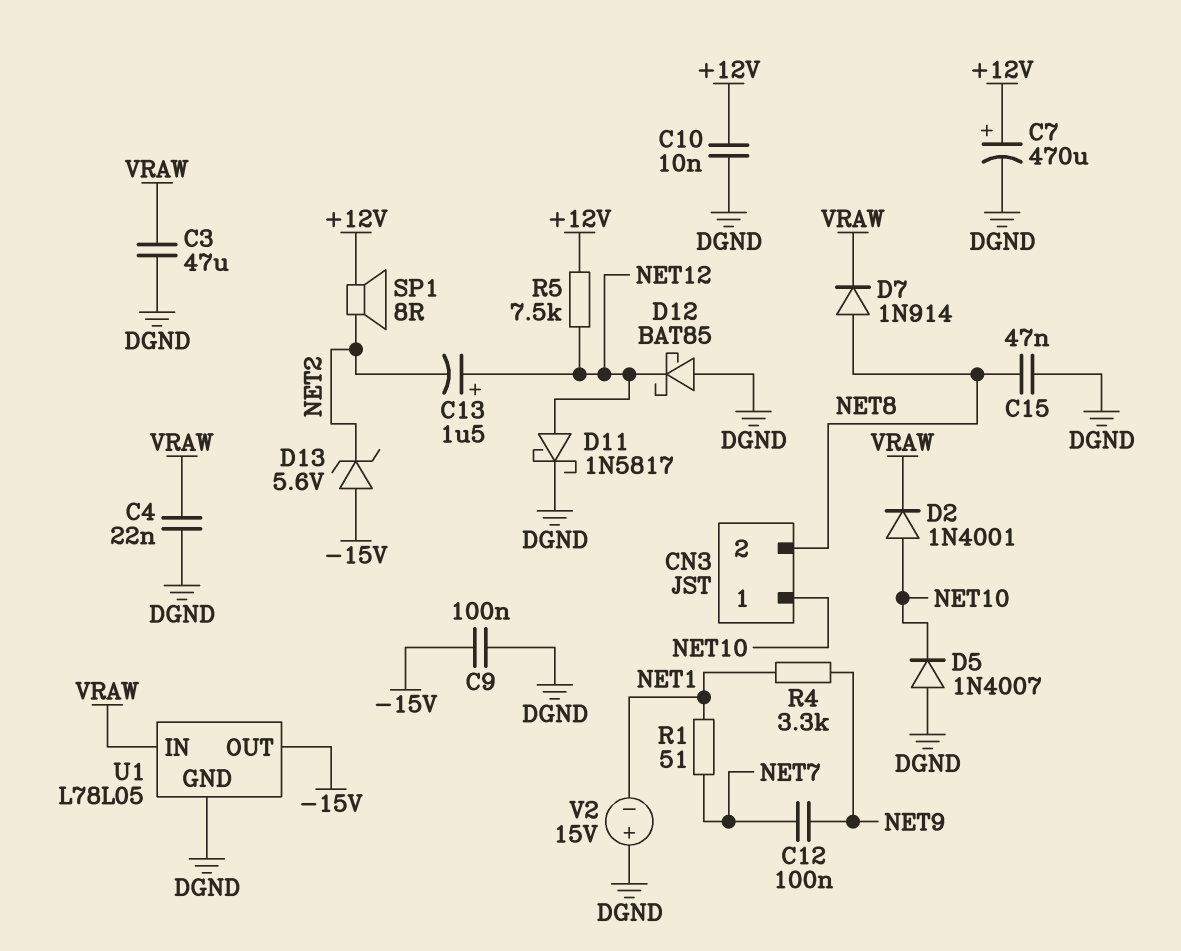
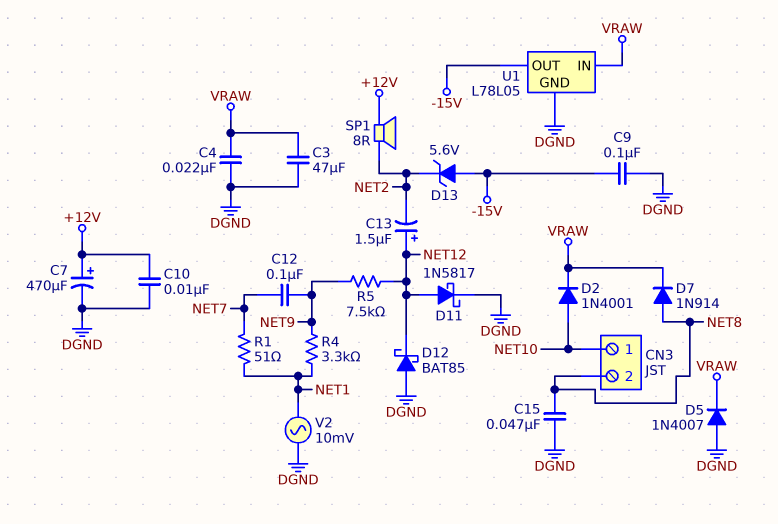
D5: diode 1N4007 (A DGND, K NET10) -> diode 1N4007 (A DGND, K VRAW)
R5: 7.5k (+12V, NET12) -> 7.5k (NET9, NET12)
V2: 15V (plus DGND, minus NET1) -> AC 10mV (DGND, NET1)

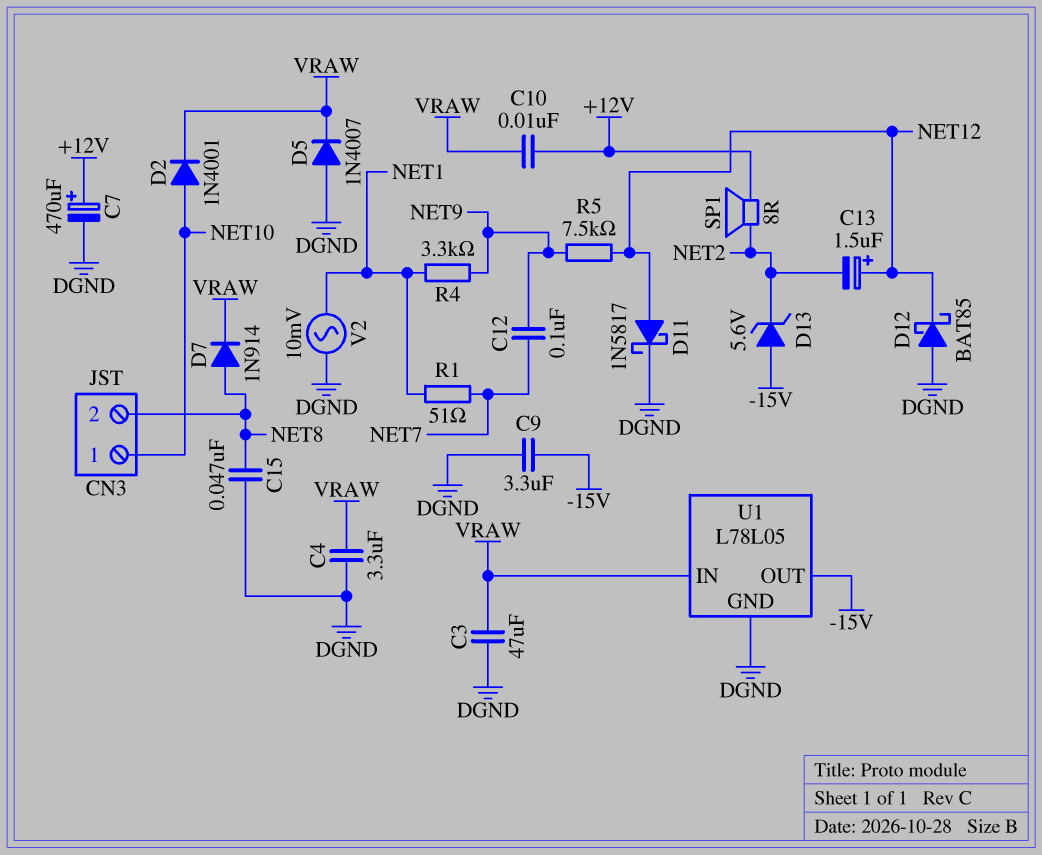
C4: 22nF (DGND, VRAW) -> 3.3uF (DGND, VRAW)
C9: 100nF (-15V, DGND) -> 3.3uF (-15V, DGND)
C10: 10nF (+12V, DGND) -> 10nF (+12V, VRAW)

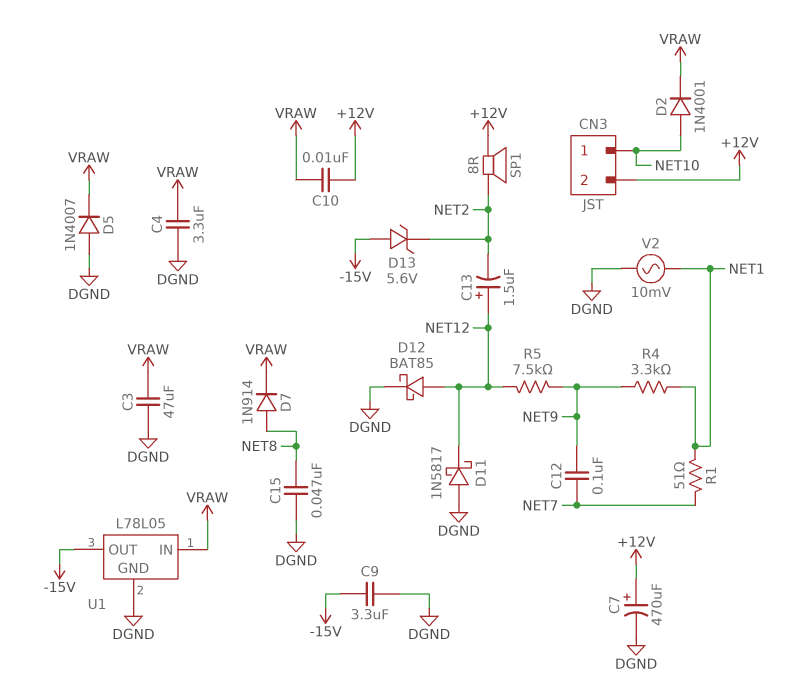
CN3 pin 2: NET8 -> +12V
D11: schottky 1N5817 (A NET12, K DGND) -> schottky 1N5817 (A DGND, K NET12)
D12: schottky BAT85 (A DGND, K NET12) -> schottky BAT85 (A NET12, K DGND)

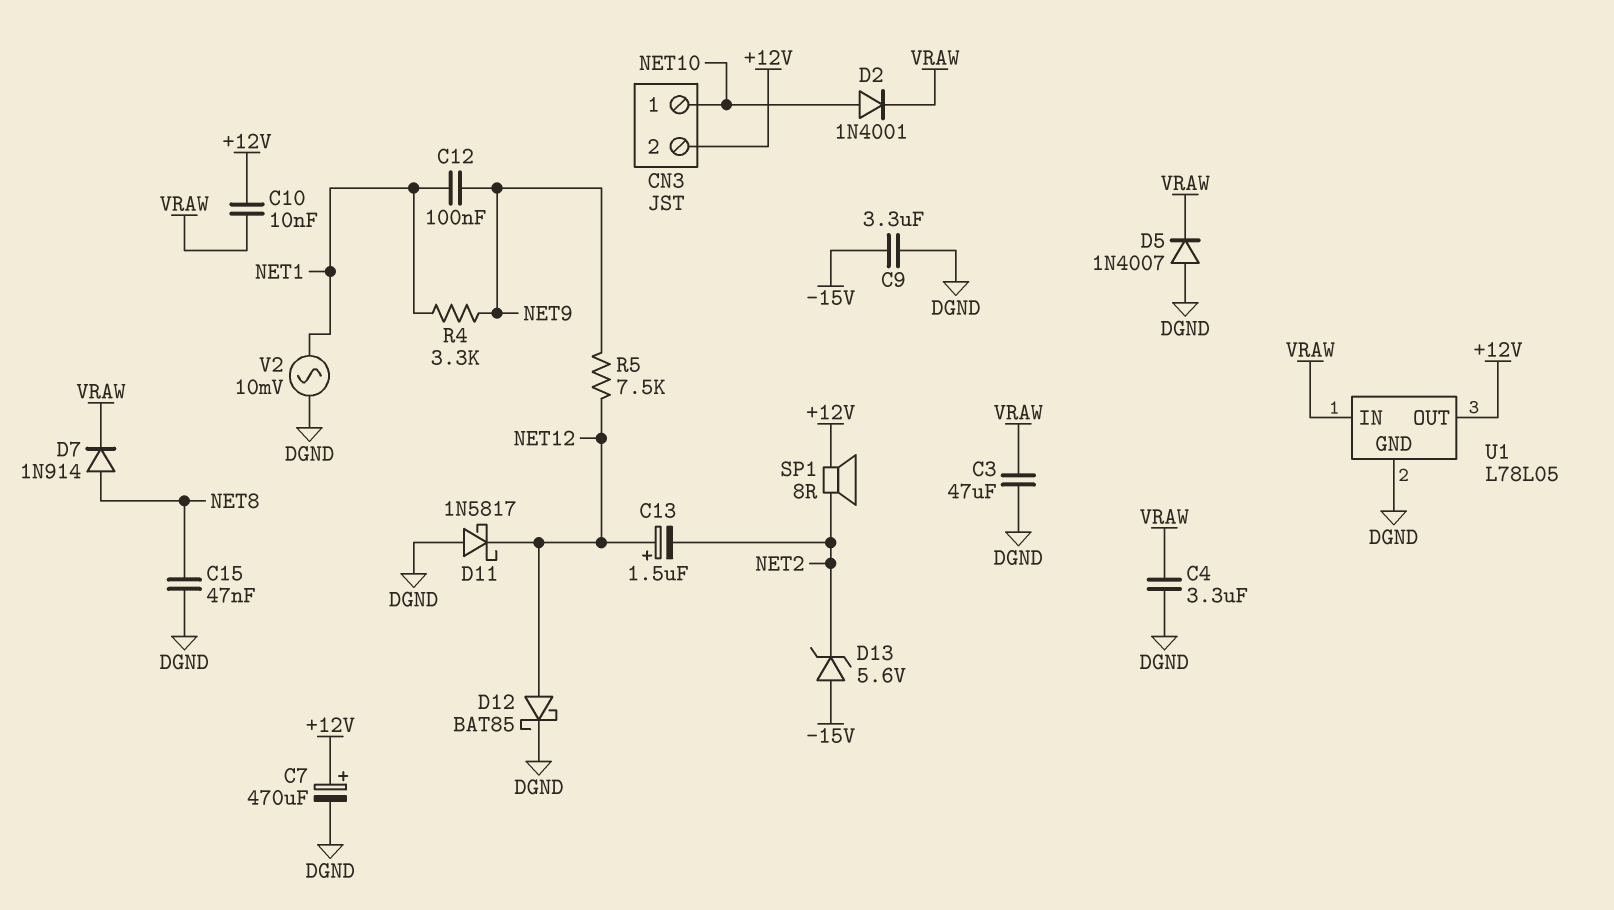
C12: 100nF (NET7, NET9) -> 100nF (NET1, NET9)
R1: 51 (NET1, NET7) -> none
U1 pin OUT: -15V -> +12V

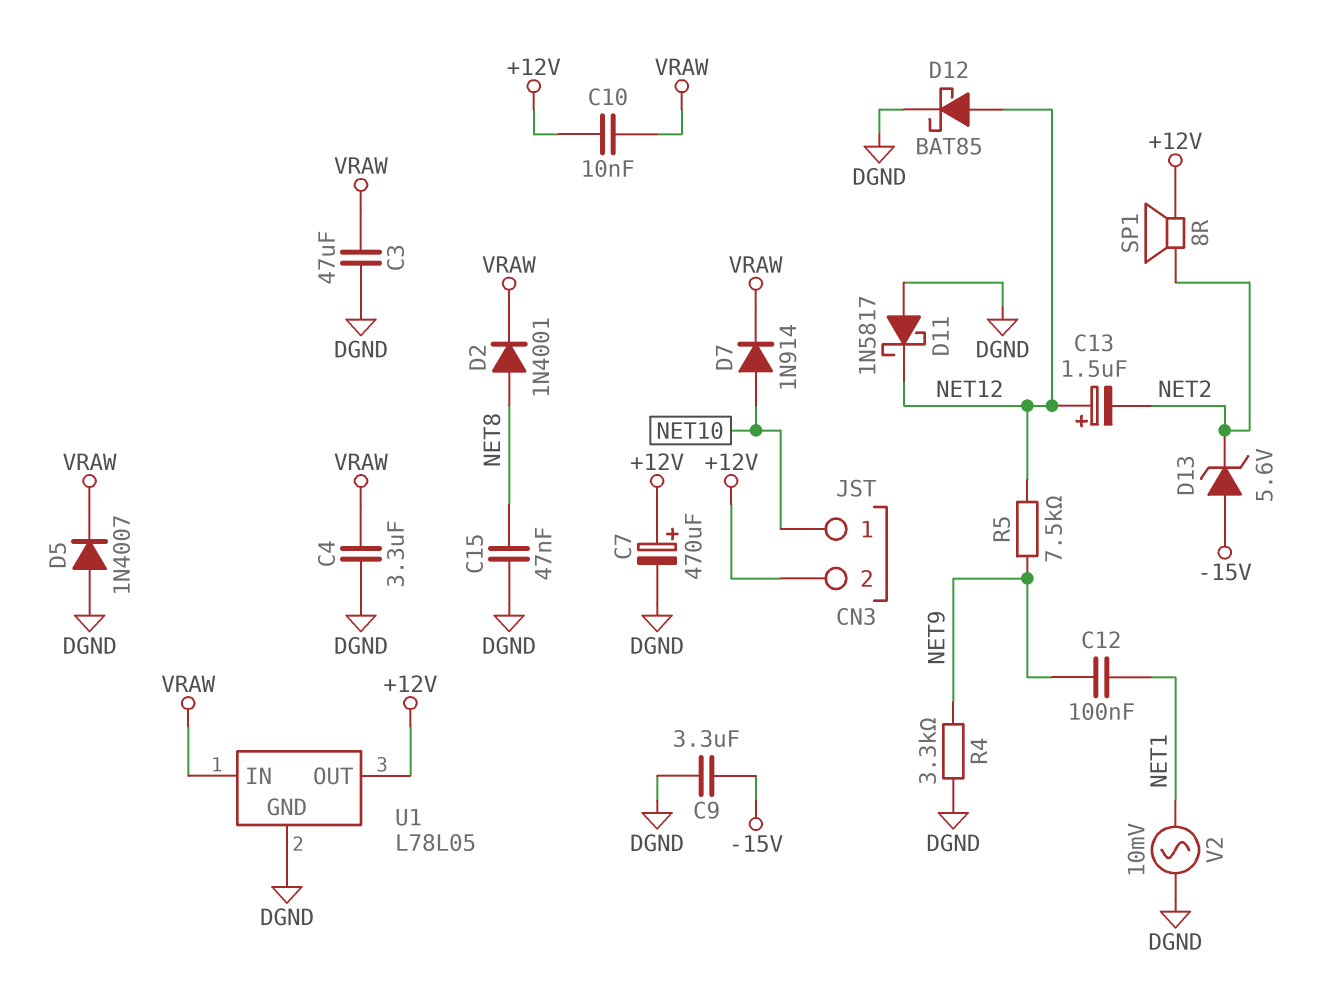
D2: diode 1N4001 (A NET10, K VRAW) -> diode 1N4001 (A NET8, K VRAW)
D7: diode 1N914 (A NET8, K VRAW) -> diode 1N914 (A NET10, K VRAW)
R4: 3.3k (NET1, NET9) -> 3.3k (DGND, NET9)

